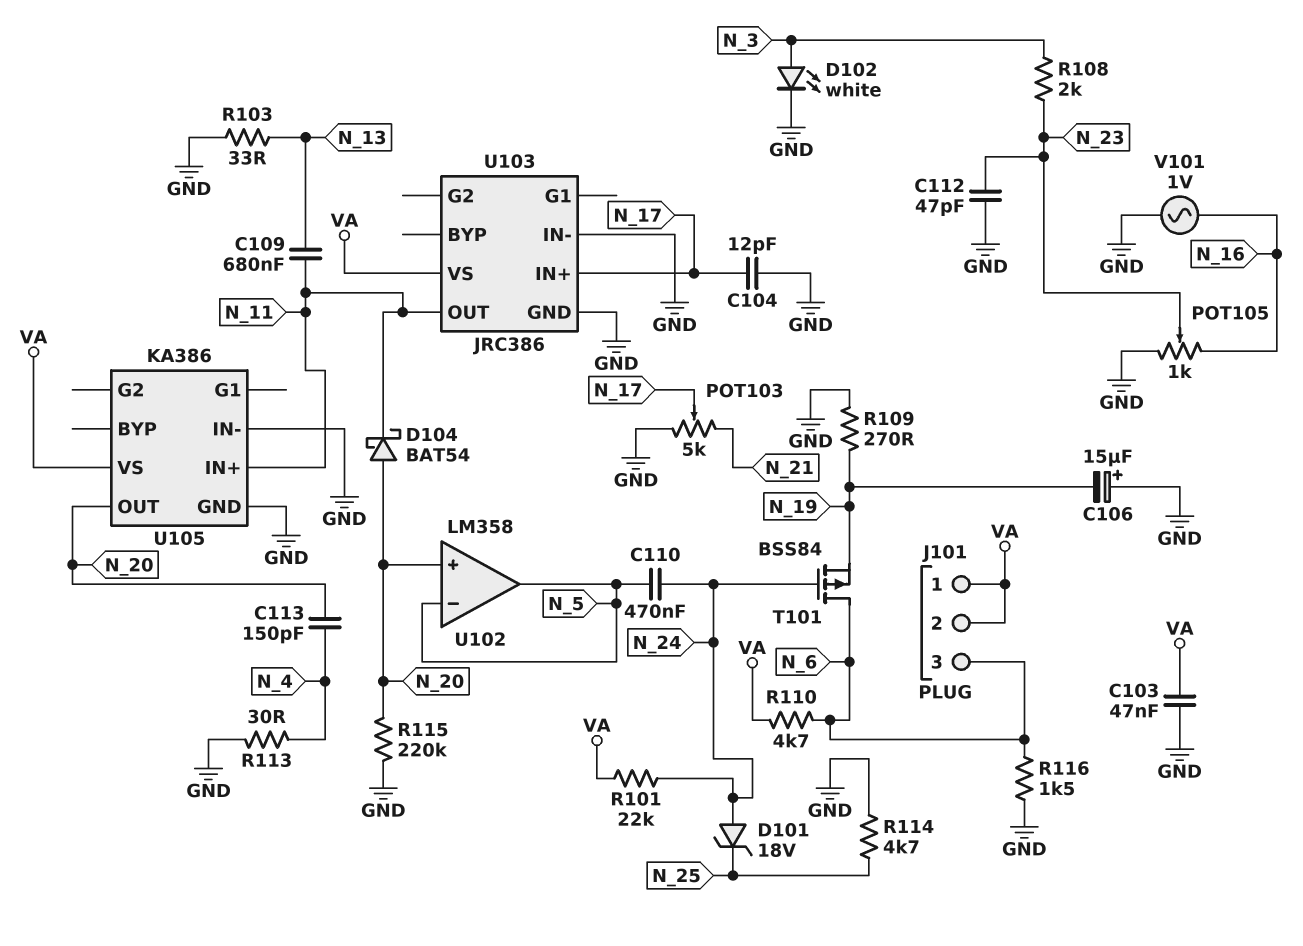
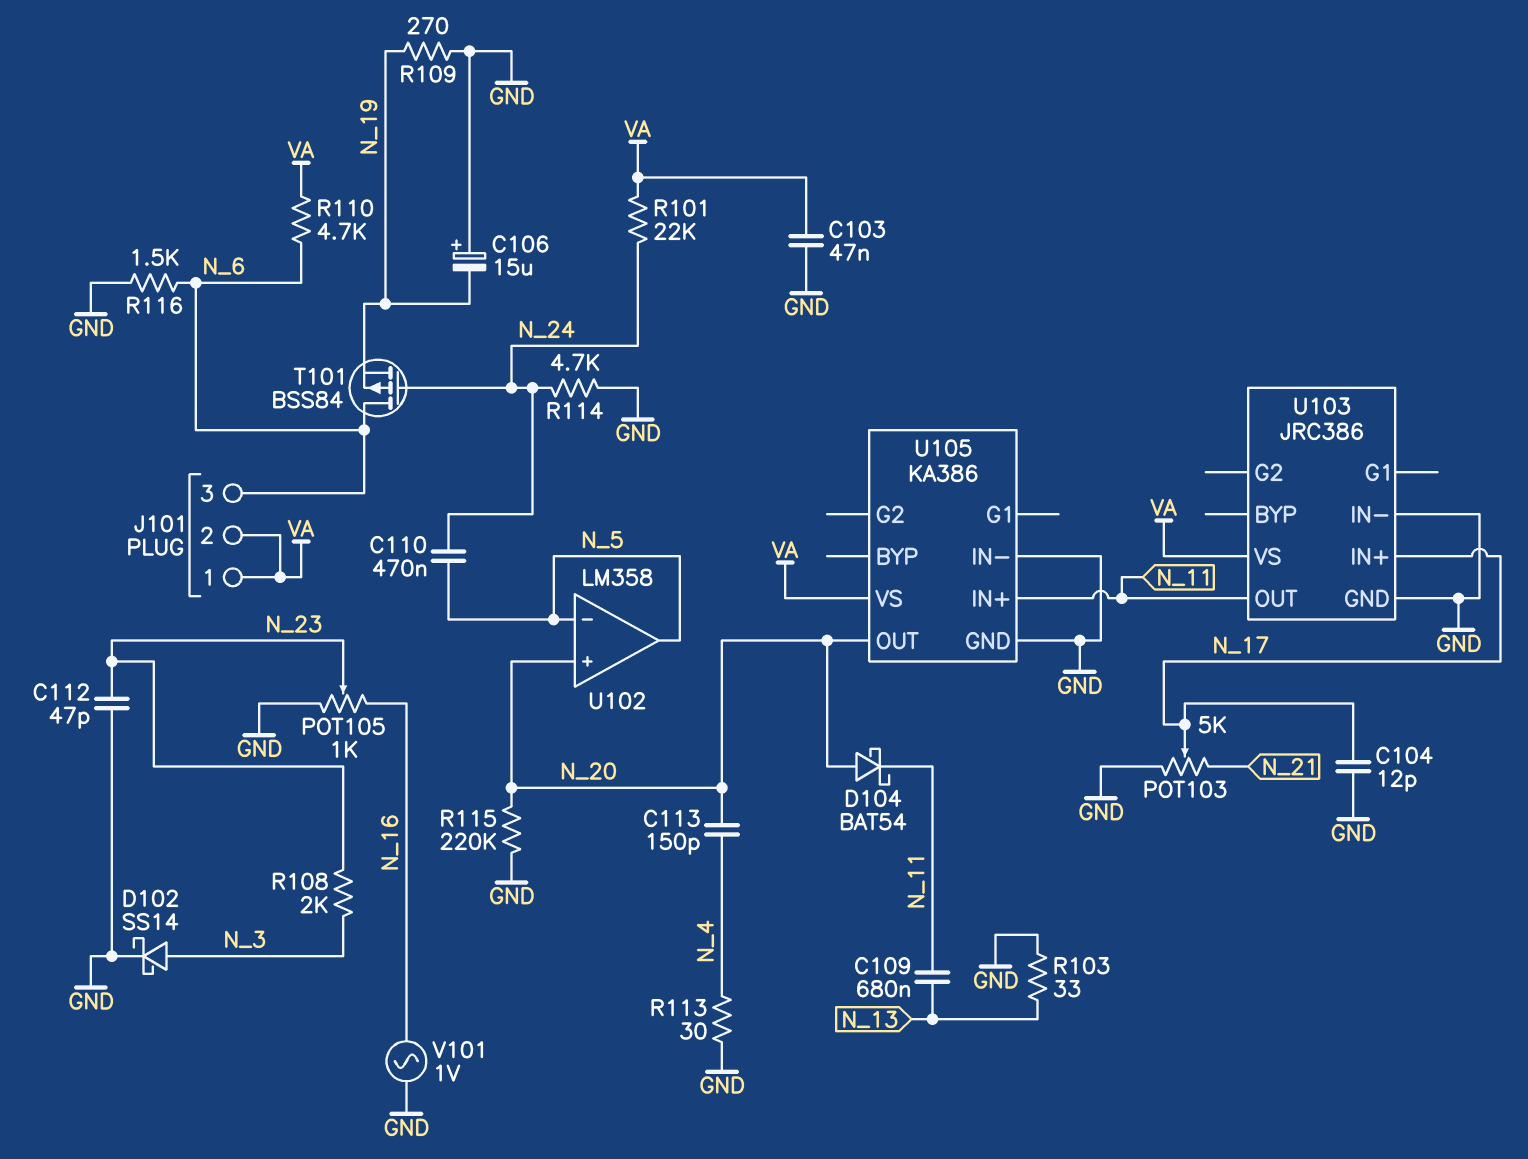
D101: zener 18V (A N_24, K N_25) -> none
D102: LED white (A N_3, K GND) -> schottky SS14 (A N_3, K GND)
R114: 4.7k (GND, N_25) -> 4.7k (GND, N_24)

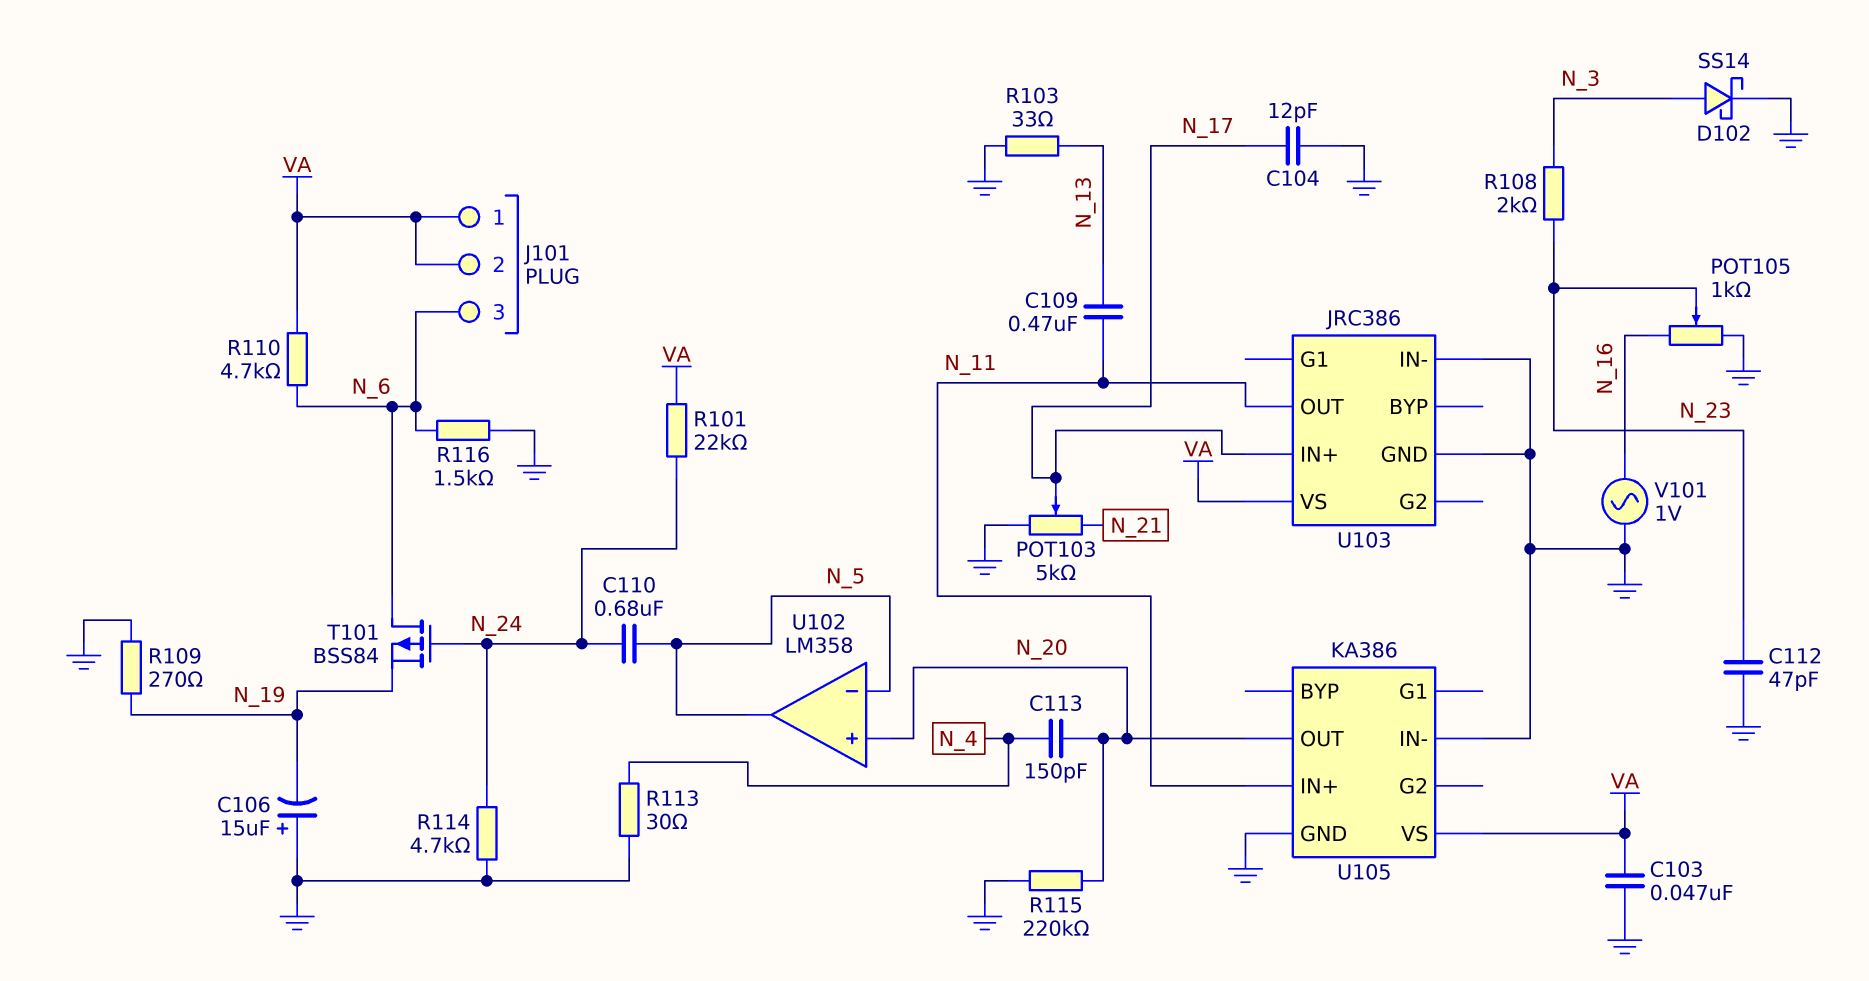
C109: 680nF (N_11, N_13) -> 470nF (N_11, N_13)
C110: 470nF (N_5, N_24) -> 680nF (N_5, N_24)
D104: schottky BAT54 (A N_20, K N_11) -> none

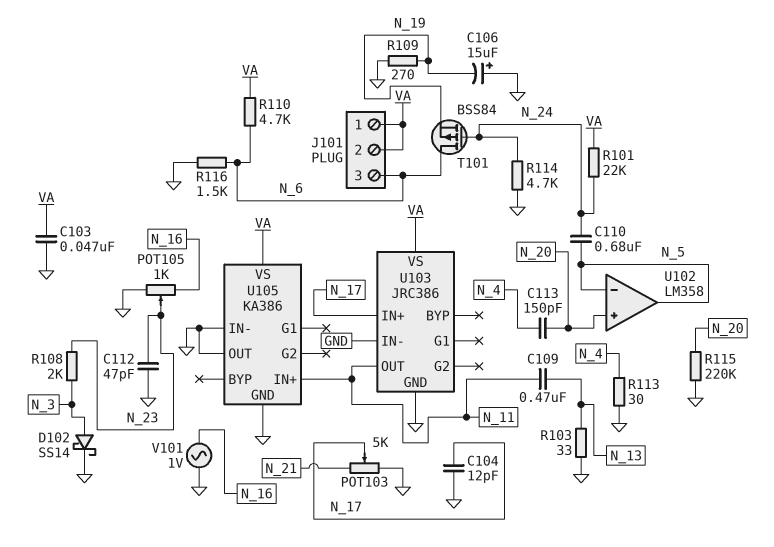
U105 pin OUT: N_20 -> GND

